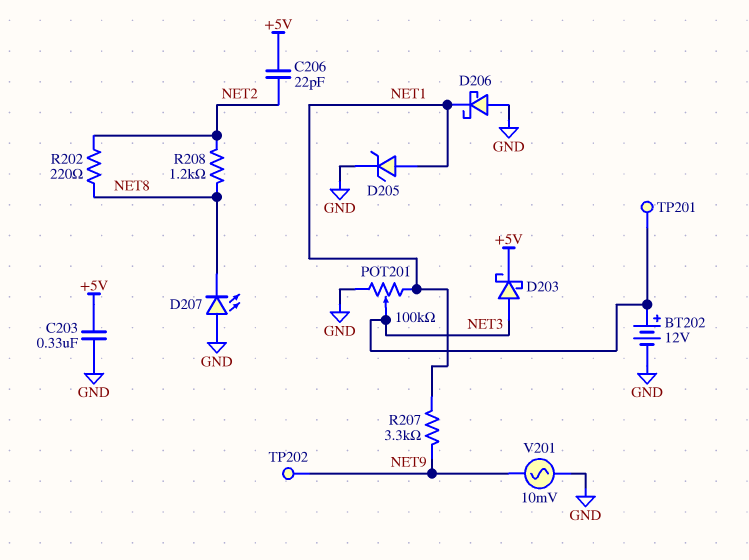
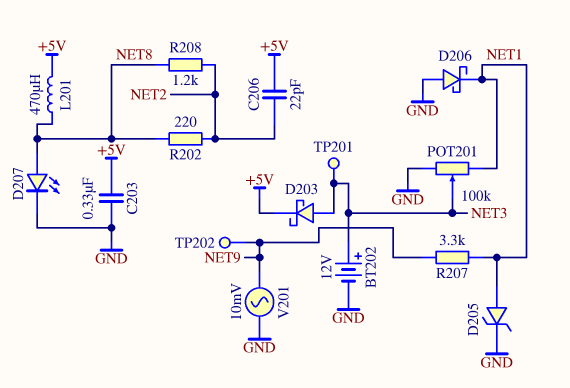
D207: LED (A GND, K NET8) -> LED (A NET8, K GND)
L201: none -> 470uH (+5V, NET8)

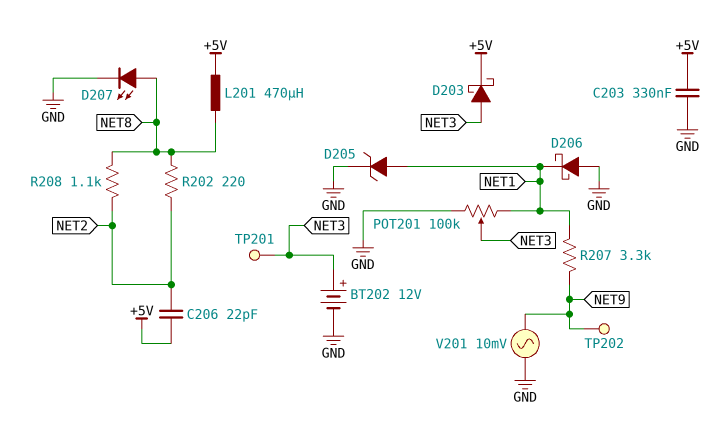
R208: 1.2k (NET2, NET8) -> 1.1k (NET2, NET8)

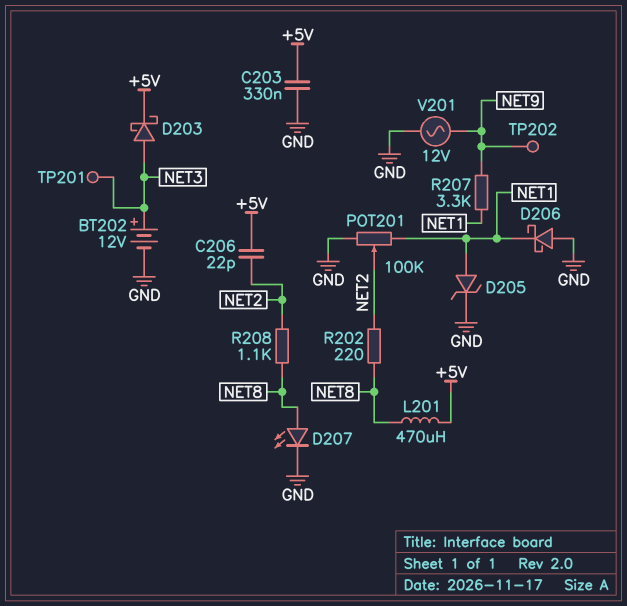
POT201: 100k (GND, NET1, wiper NET3) -> 100k (GND, NET1, wiper NET2)
V201: AC 10mV (GND, NET9) -> AC 12V (GND, NET9)

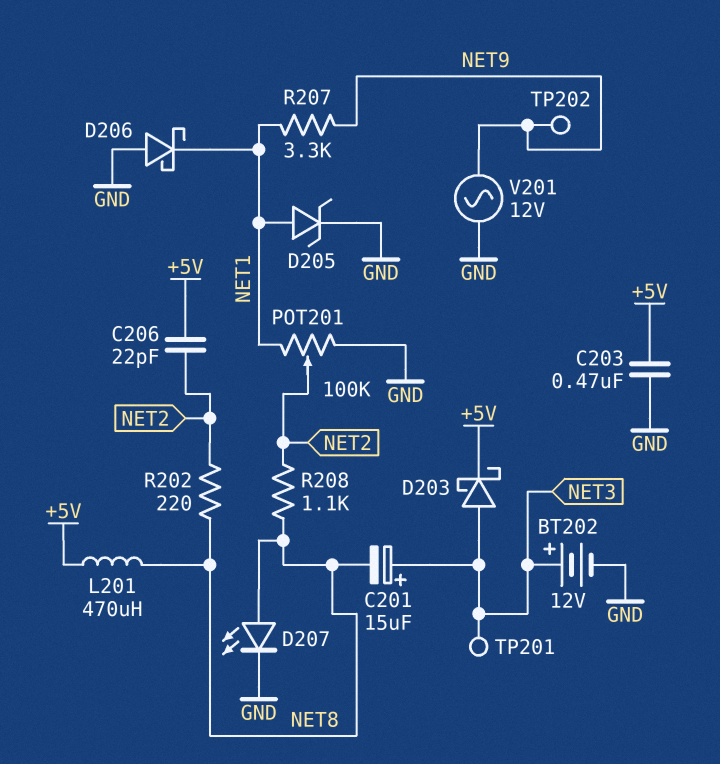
C201: none -> 15uF (plus NET3, minus NET8)
C203: 330nF (+5V, GND) -> 470nF (+5V, GND)

